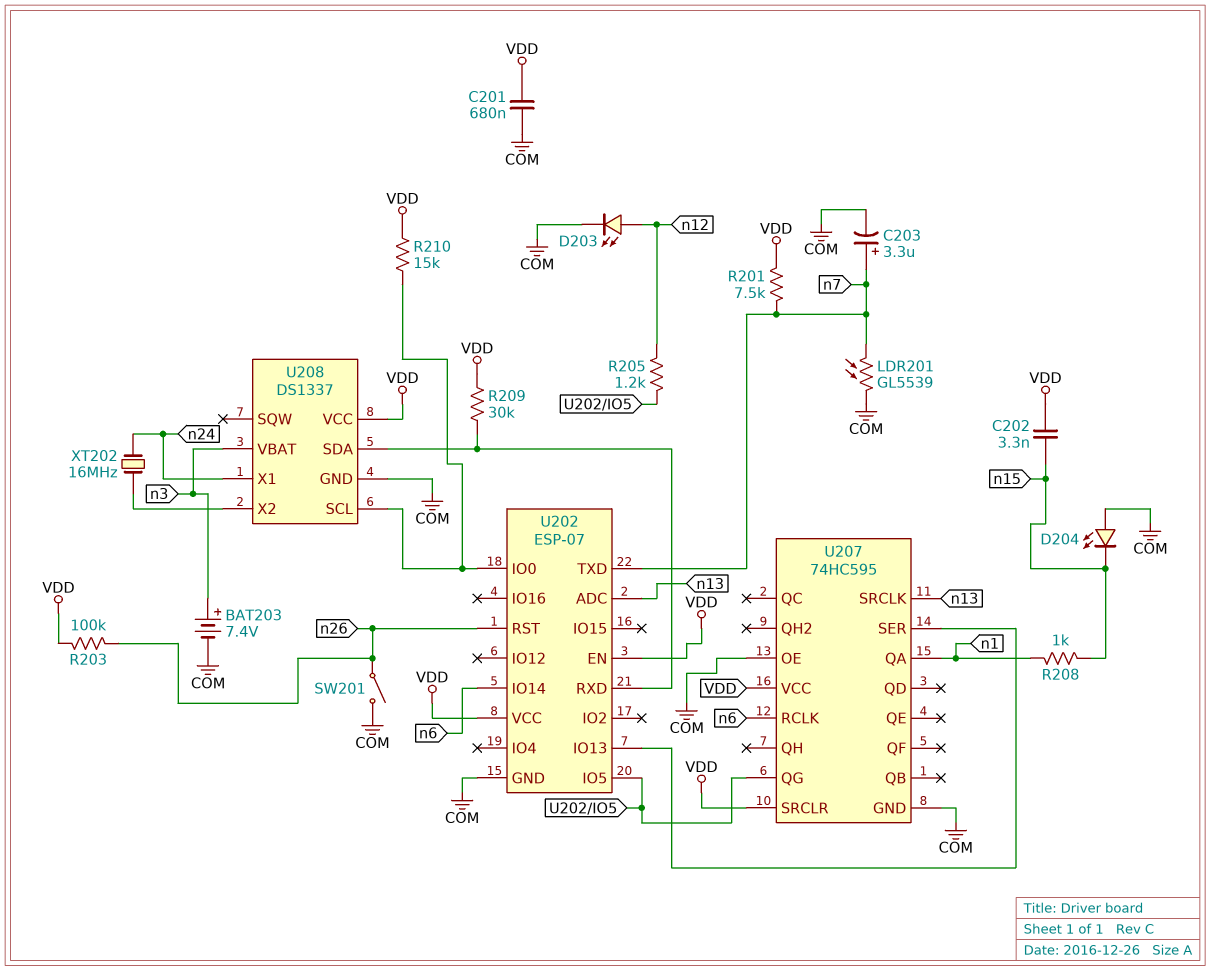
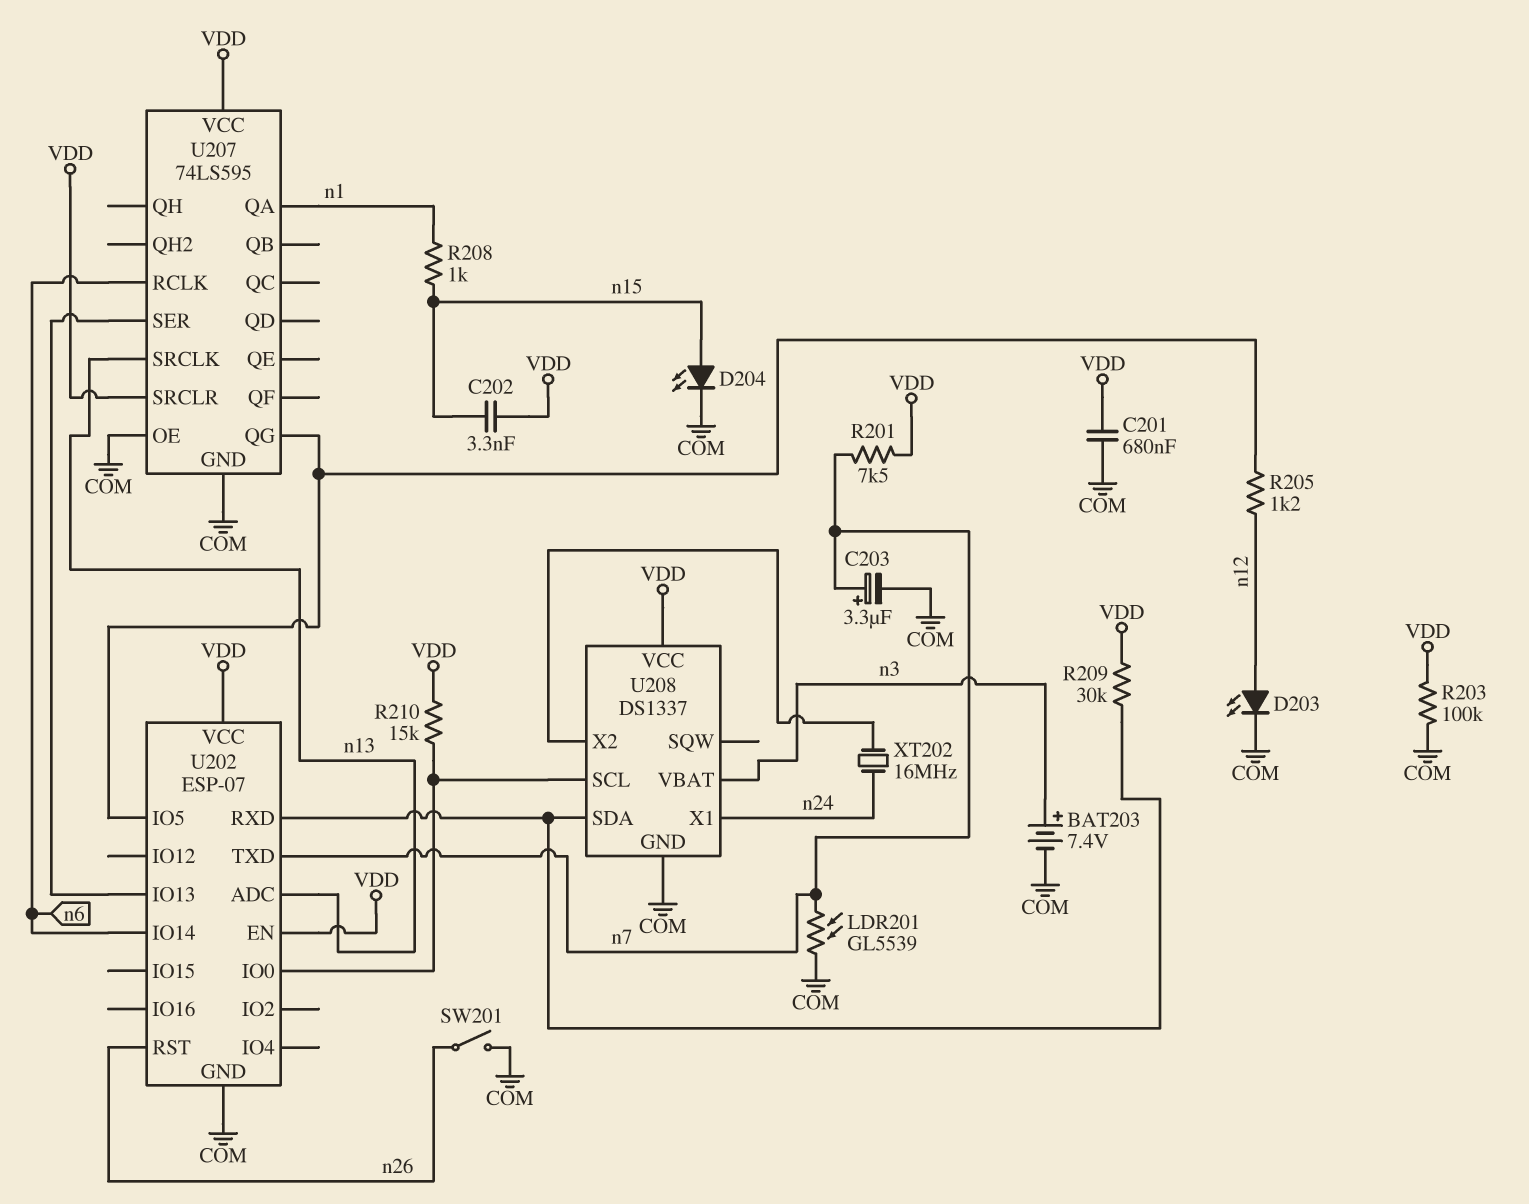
D204: LED (A COM, K n15) -> LED (A n15, K COM)
R203: 100k (VDD, n26) -> 100k (COM, VDD)
U207: 74HC595 -> 74LS595

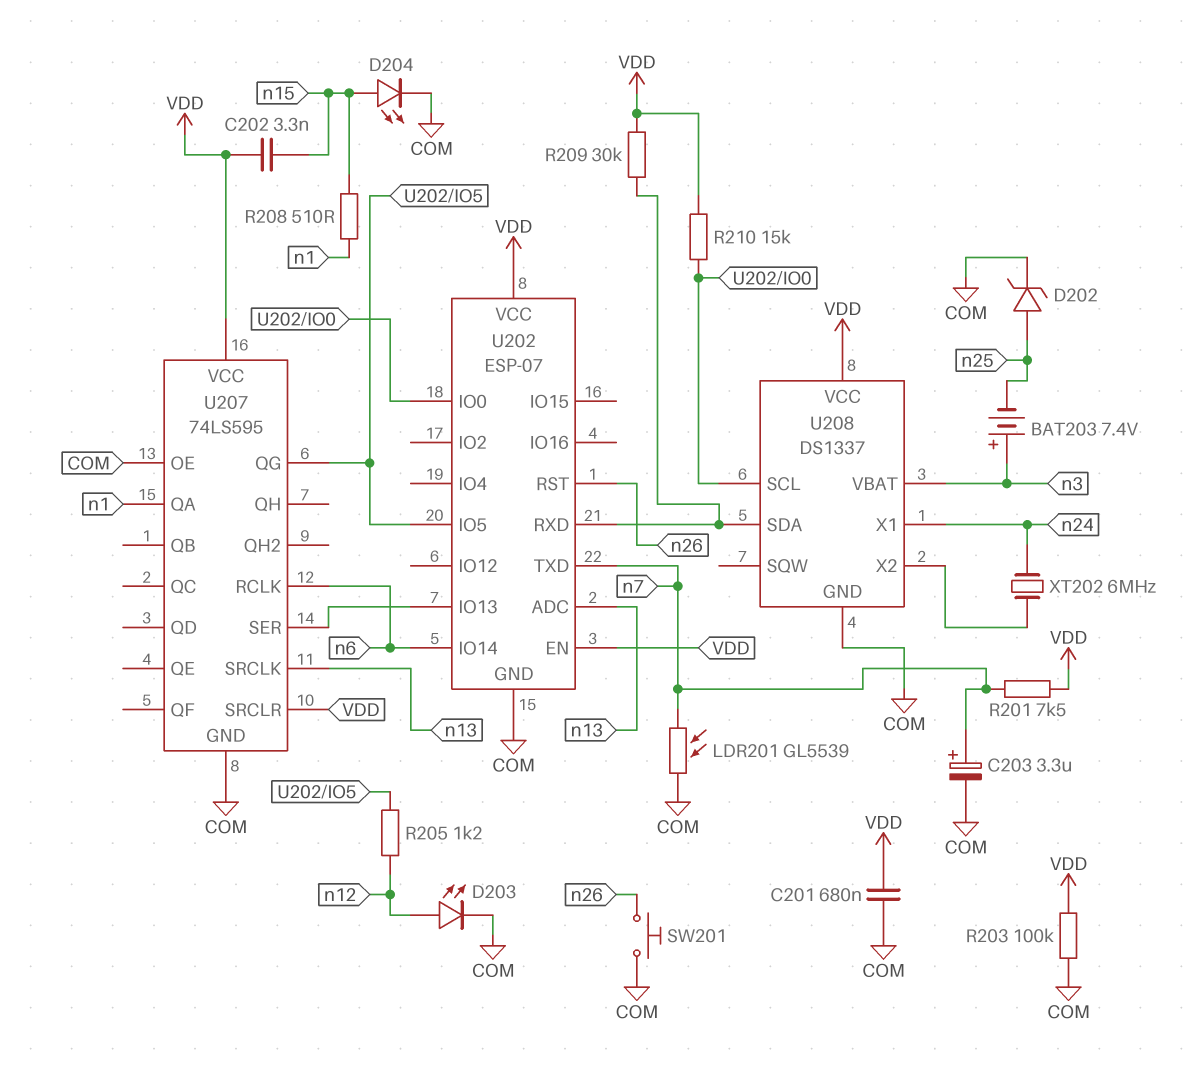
BAT203: 7.4V (plus n3, minus COM) -> 7.4V (plus n3, minus n25)
D202: none -> zener (A n25, K COM)
R208: 1k (n1, n15) -> 510 (n1, n15)
SW201: switch (COM, n26) -> button (COM, n26)
XT202: 16MHz (U208/X2, n24) -> 6MHz (U208/X2, n24)

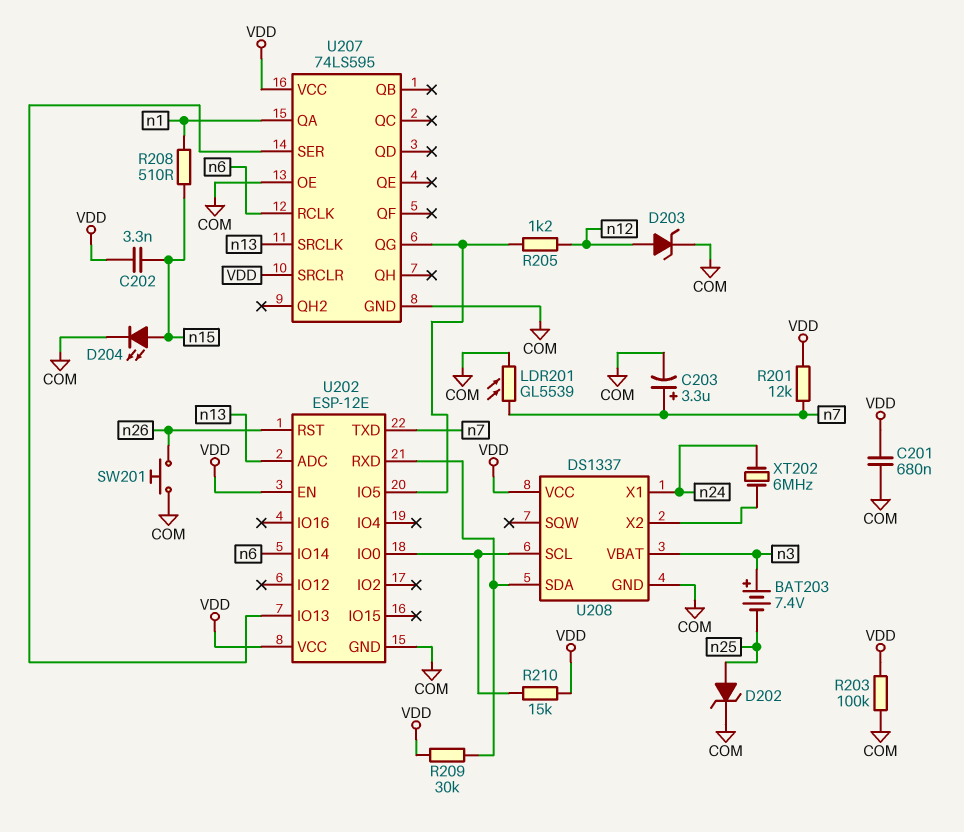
D203: LED (A n12, K COM) -> zener (A n12, K COM)
R201: 7.5k (VDD, n7) -> 12k (VDD, n7)
U202: ESP-07 -> ESP-12E

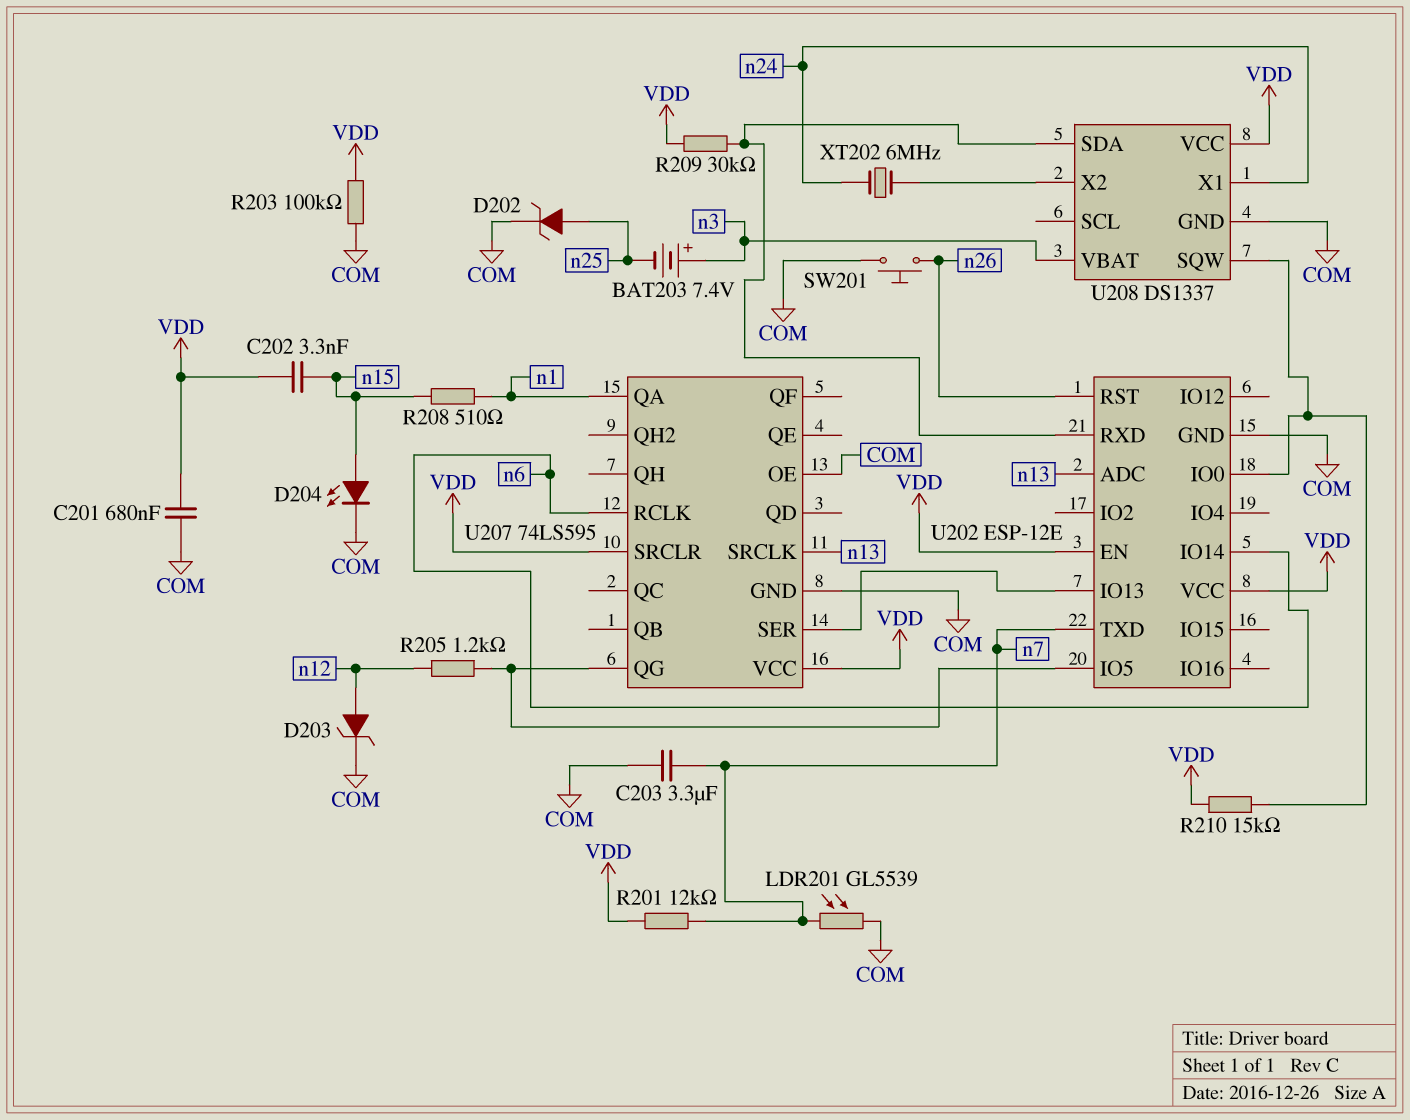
C203: 3.3uF (plus n7, minus COM) -> 3.3uF (COM, n7)
U208 pin SCL: U202/IO0 -> none
U208 pin SQW: none -> U202/IO0

